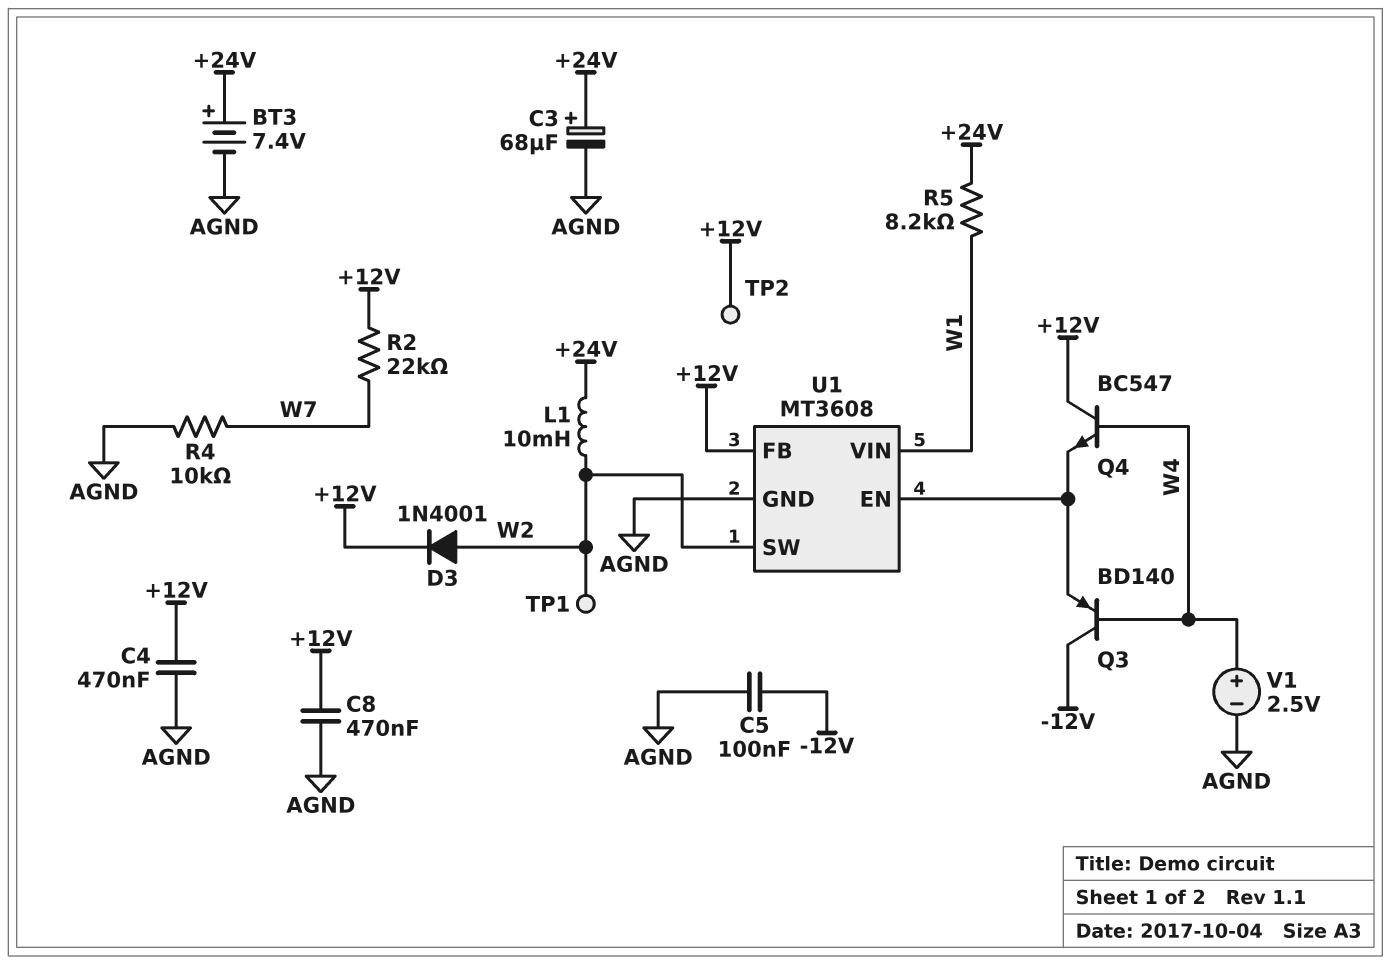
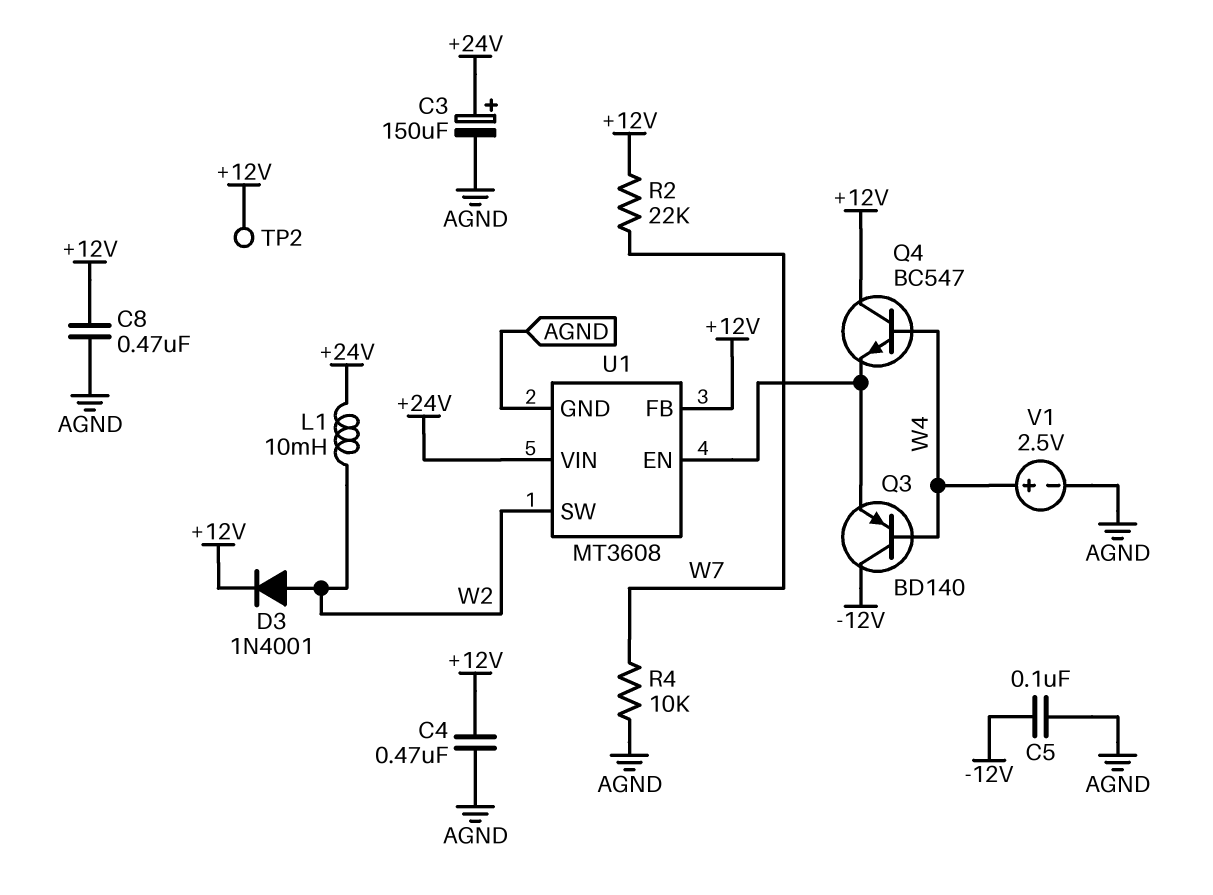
BT3: 7.4V (plus +24V, minus AGND) -> none
C3: 68uF (plus +24V, minus AGND) -> 150uF (plus +24V, minus AGND)
R5: 8.2k (+24V, W1) -> none
TP1: test point (W2) -> none
U1 pin VIN: W1 -> +24V

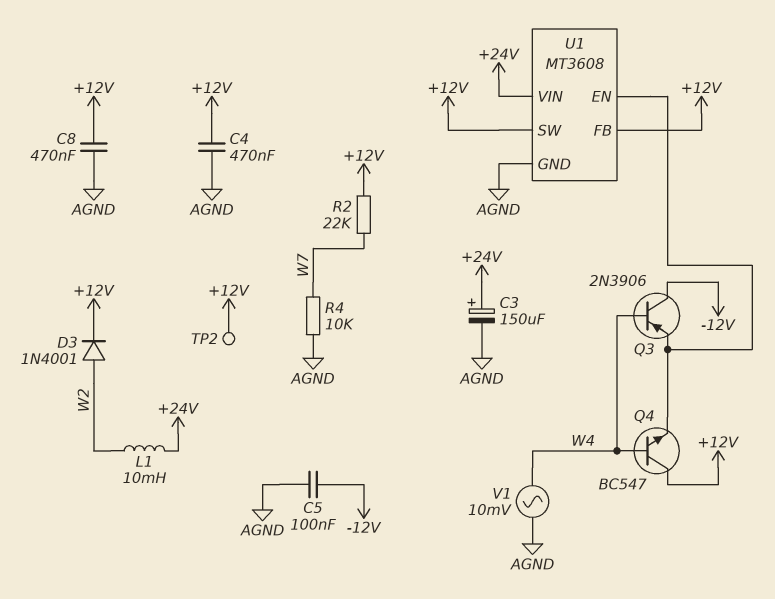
Q3: PNP BD140 (B W4, C -12V, E U1/EN) -> PNP 2N3906 (B W4, C -12V, E U1/EN)
U1 pin SW: W2 -> +12V
V1: 2.5V (plus W4, minus AGND) -> AC 10mV (AGND, W4)

